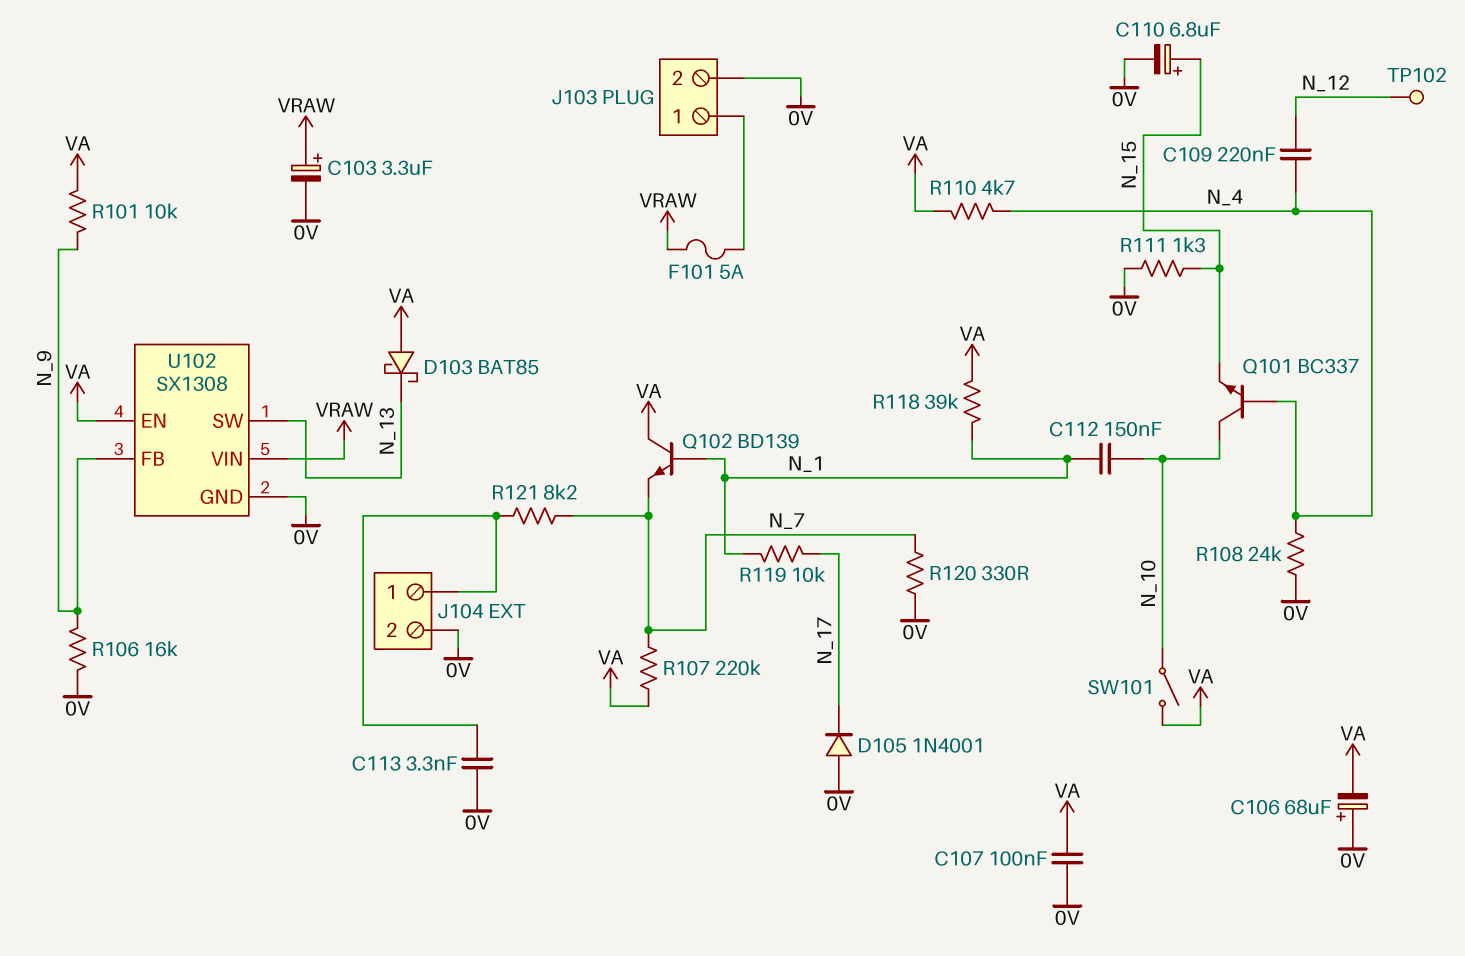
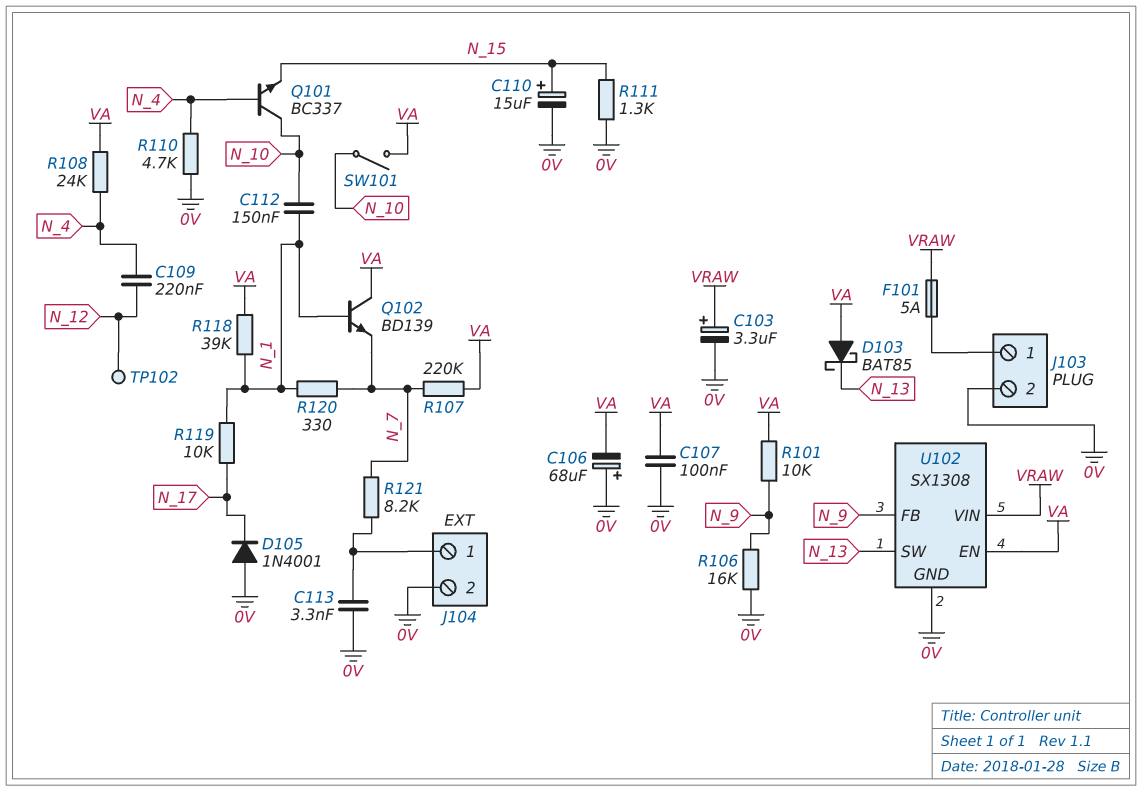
C110: 6.8uF (plus N_15, minus 0V) -> 15uF (plus N_15, minus 0V)
R108: 24k (0V, N_4) -> 24k (N_4, VA)
R110: 4.7k (N_4, VA) -> 4.7k (0V, N_4)
R120: 330 (0V, N_7) -> 330 (N_1, N_7)

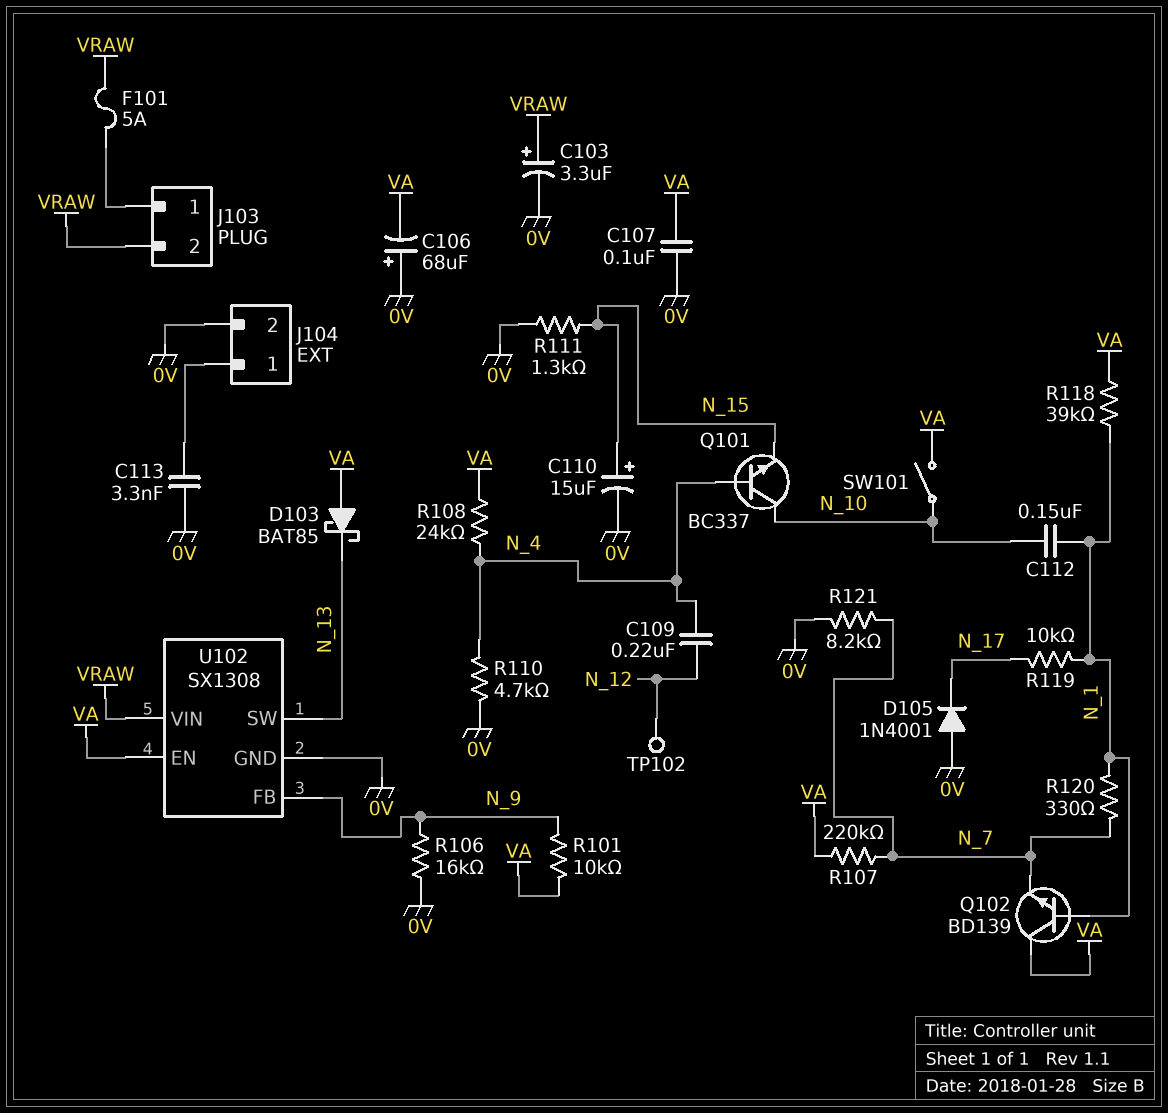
J103 pin 2: 0V -> VRAW
R121: 8.2k (J104/1, N_7) -> 8.2k (0V, N_7)

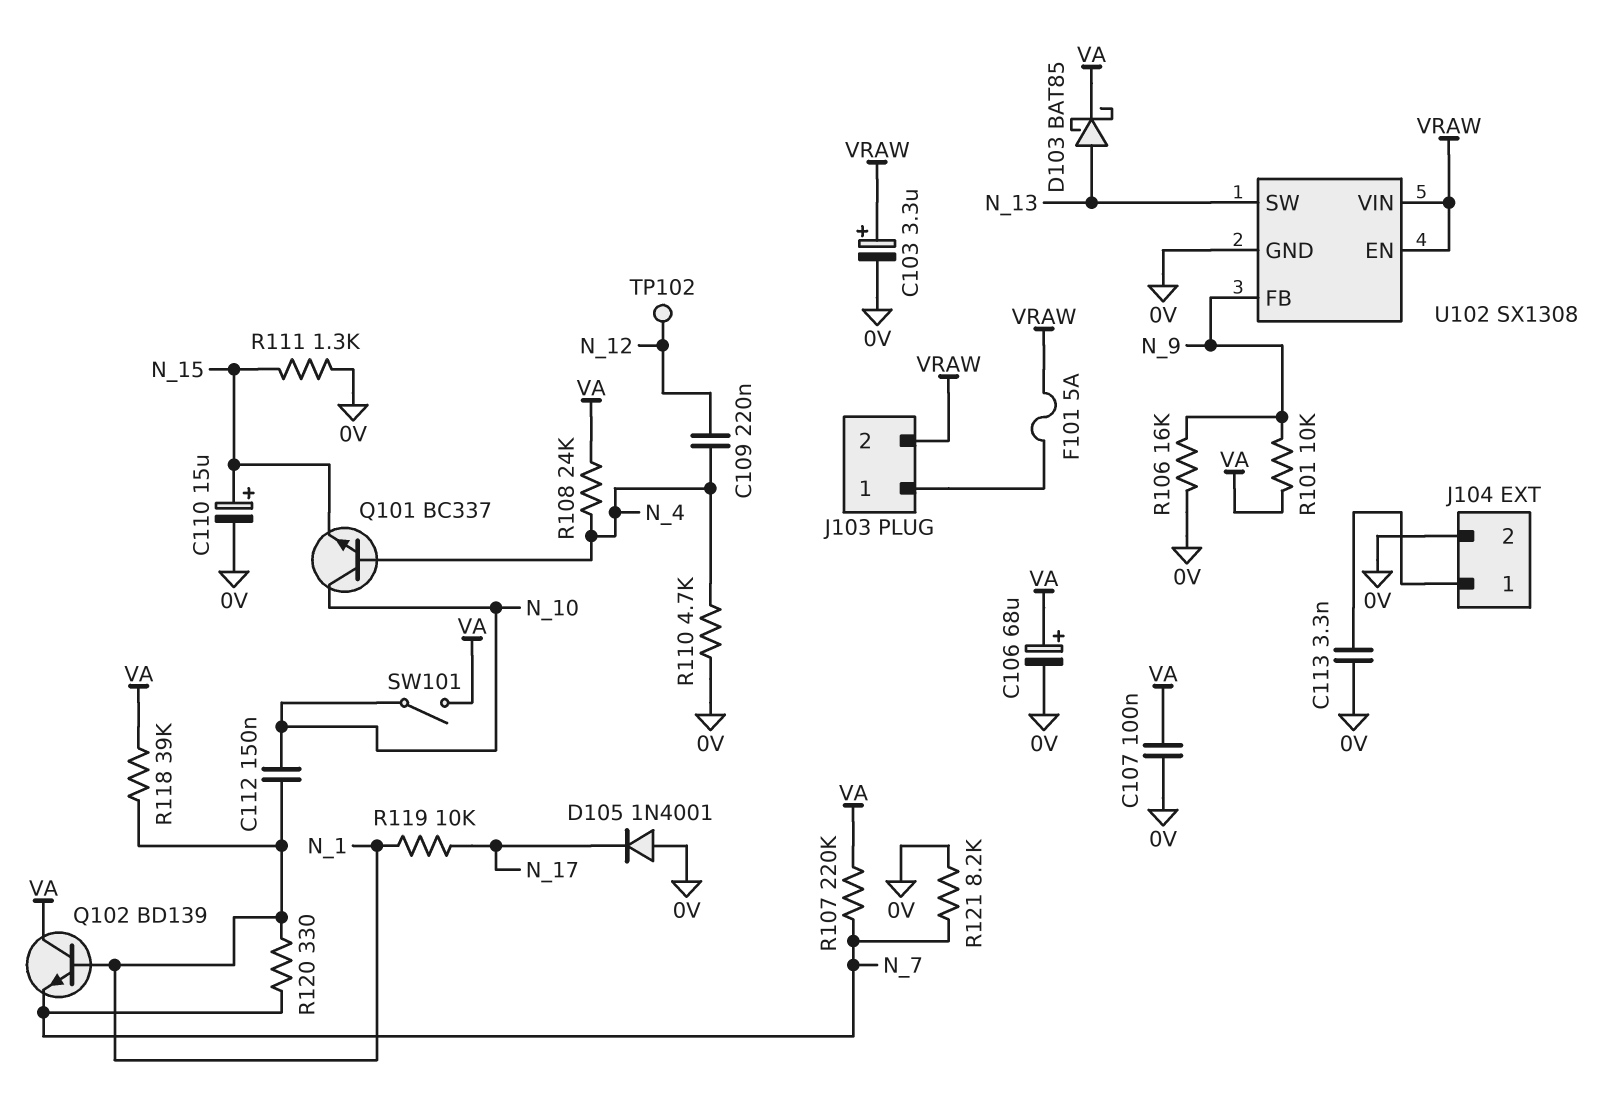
C106: 68uF (plus 0V, minus VA) -> 68uF (plus VA, minus 0V)
D103: schottky BAT85 (A VA, K N_13) -> schottky BAT85 (A N_13, K VA)
U102 pin EN: VA -> VRAW

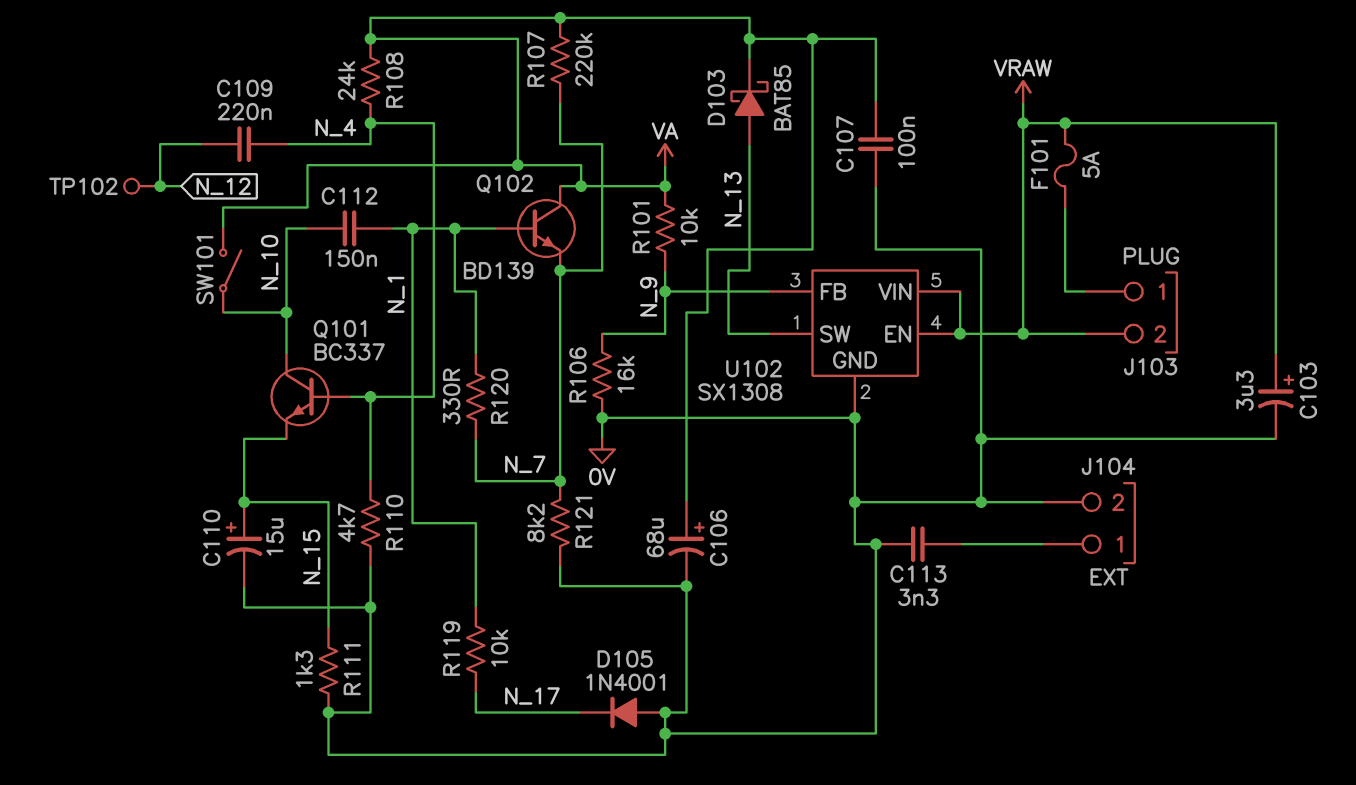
R118: 39k (N_1, VA) -> none

